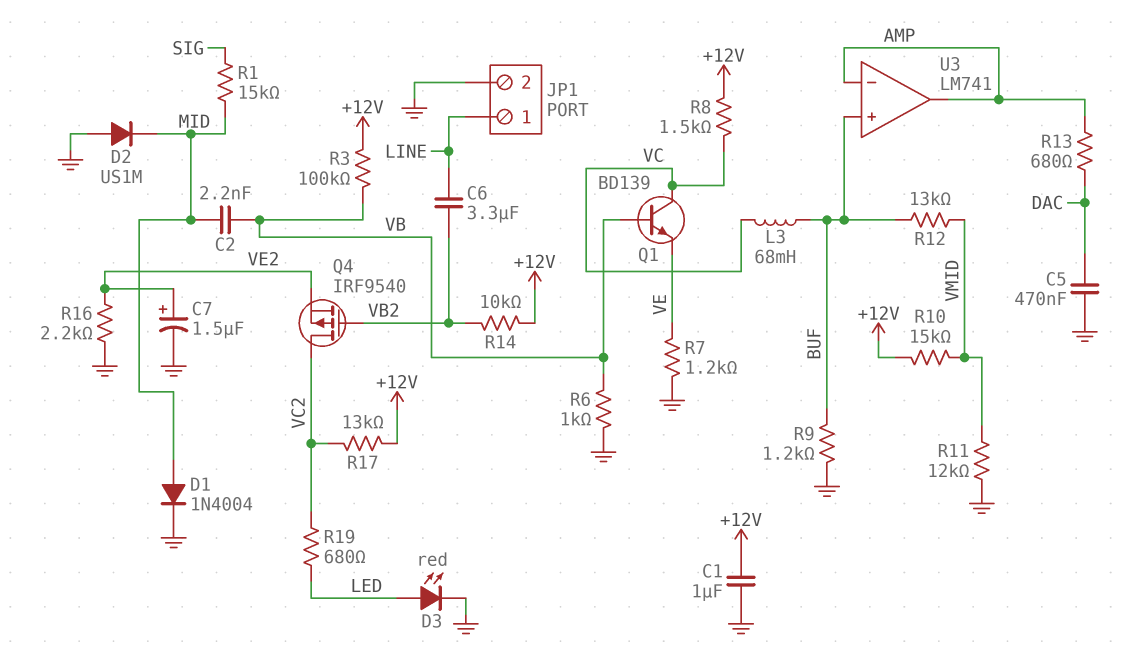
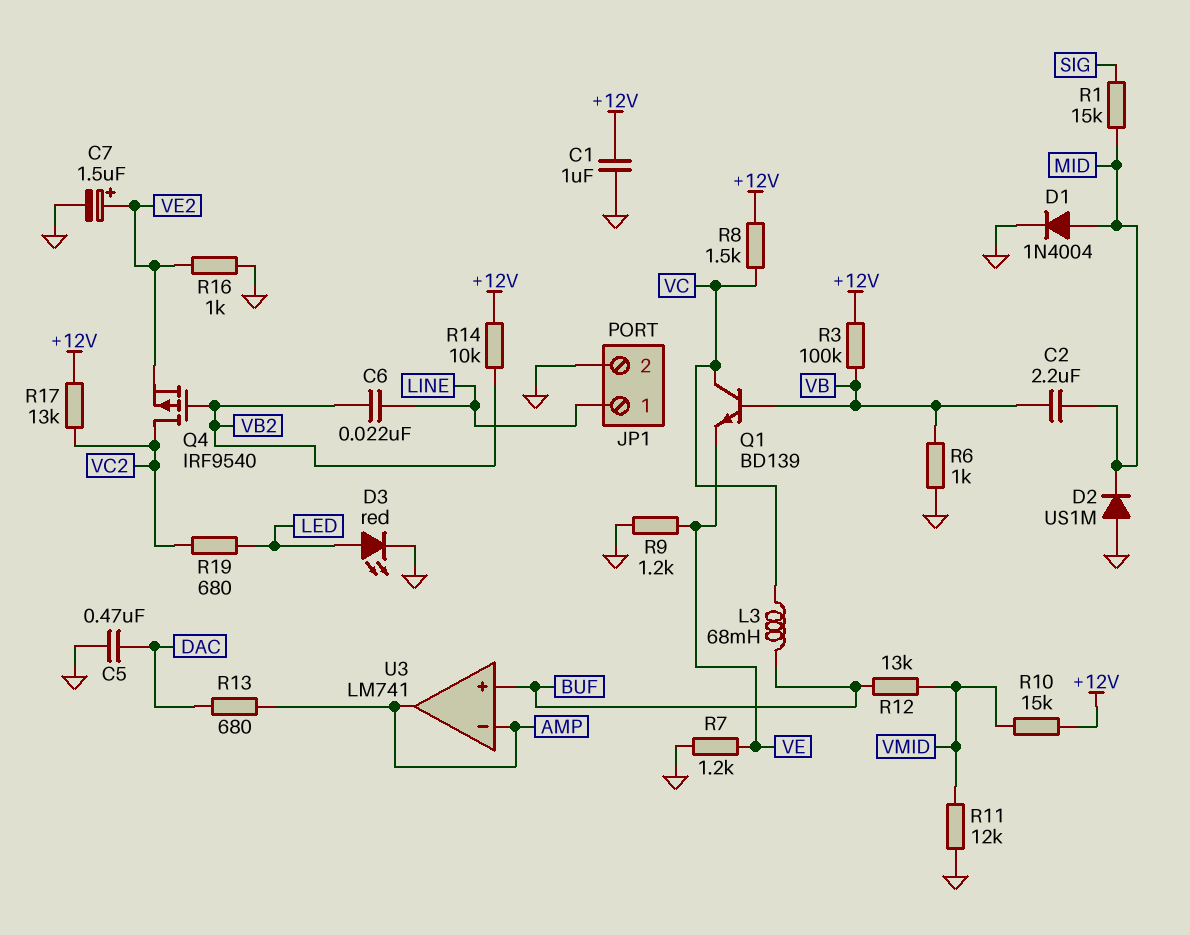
C2: 2.2nF (MID, VB) -> 2.2uF (MID, VB)
C6: 3.3uF (LINE, VB2) -> 22nF (LINE, VB2)
R9: 1.2k (BUF, GND) -> 1.2k (GND, VE)
R16: 2.2k (GND, VE2) -> 1k (GND, VE2)

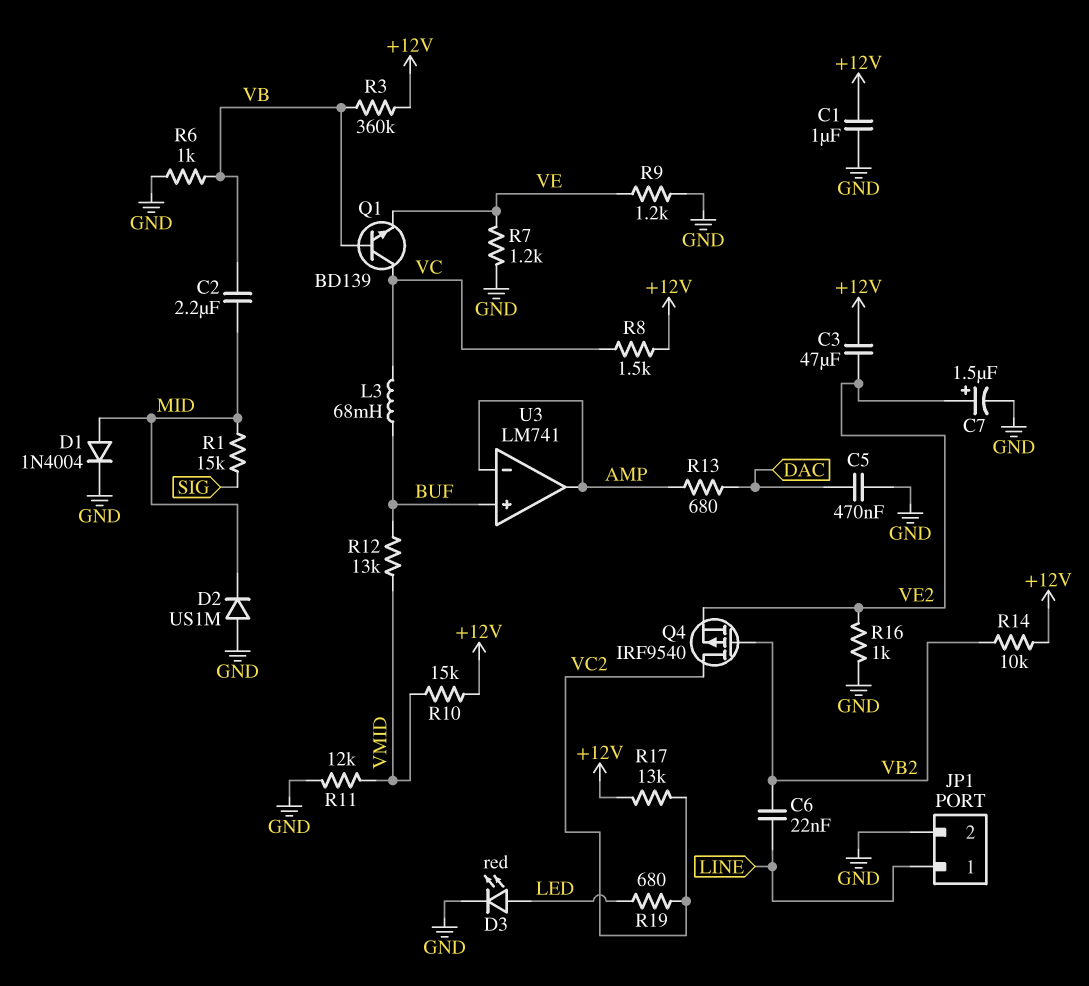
C3: none -> 47uF (+12V, VE2)
R3: 100k (+12V, VB) -> 360k (+12V, VB)

